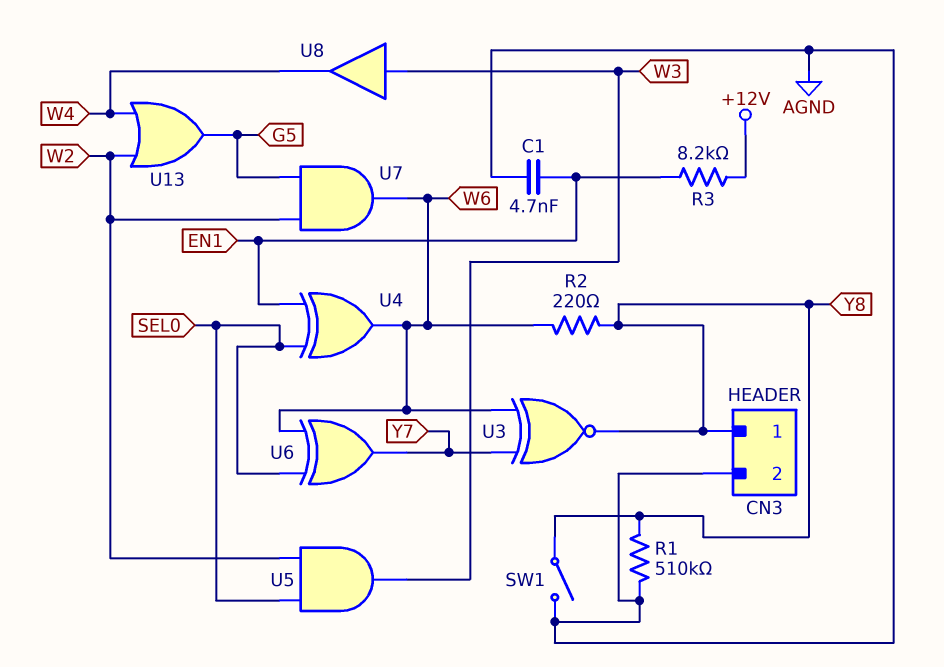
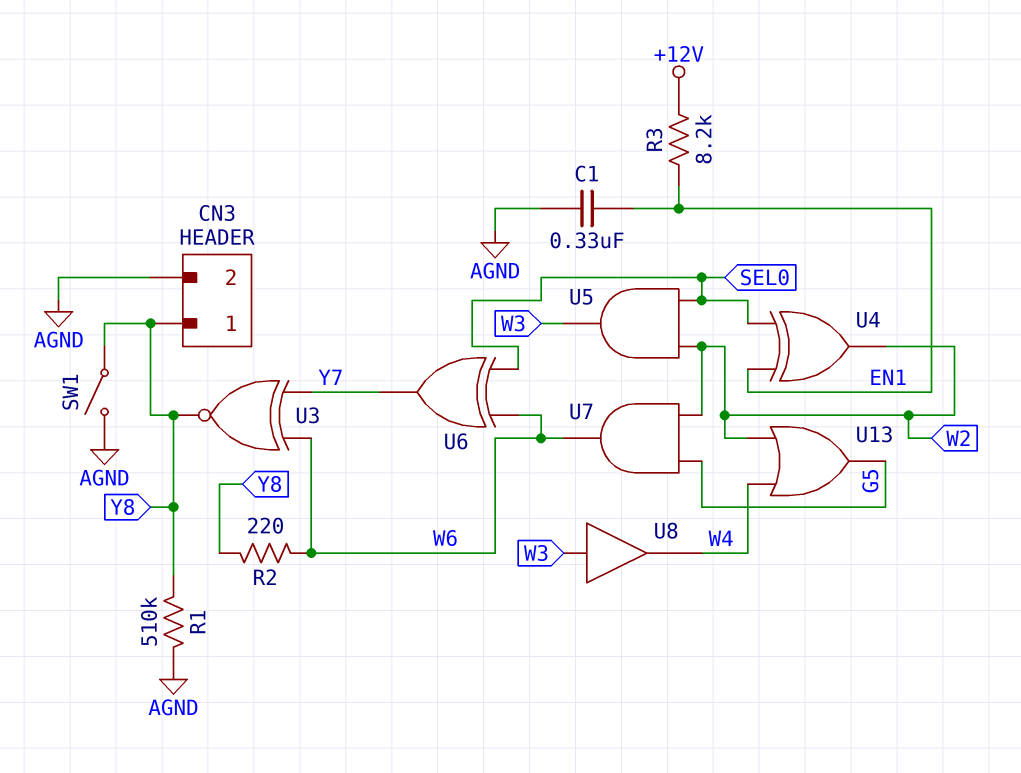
C1: 4.7nF (AGND, EN1) -> 330nF (AGND, EN1)
U4: XOR (in EN1, in SEL0, out W6) -> XOR (in EN1, in SEL0, out W2)

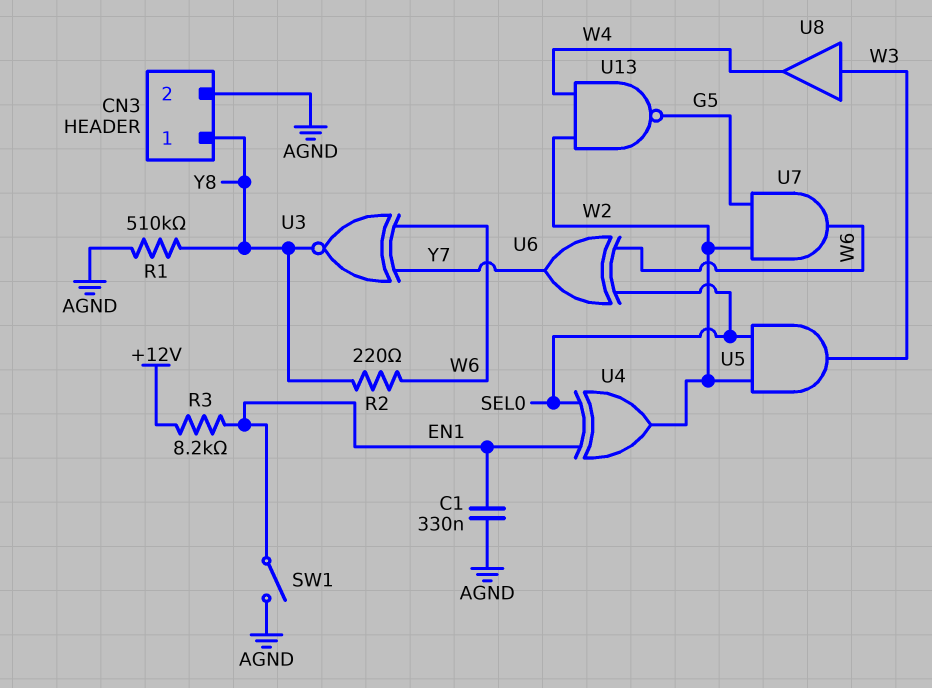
SW1: switch (AGND, Y8) -> switch (AGND, EN1)
U13: OR (in W2, in W4, out G5) -> NAND (in W2, in W4, out G5)

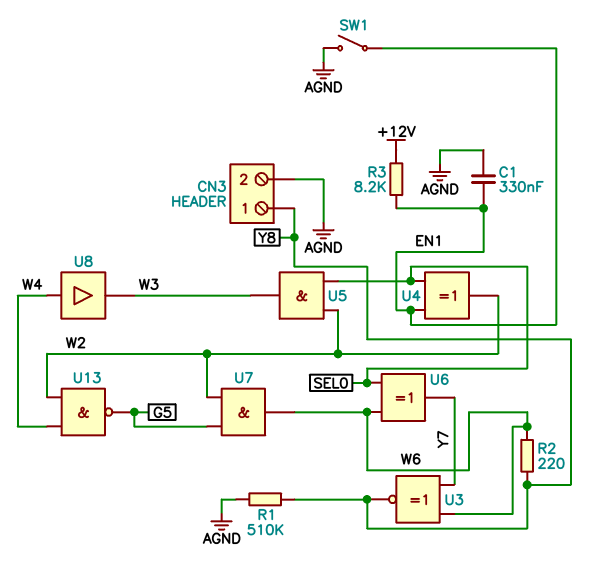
U8: buffer (in W3, out W4) -> buffer (in W4, out W3)

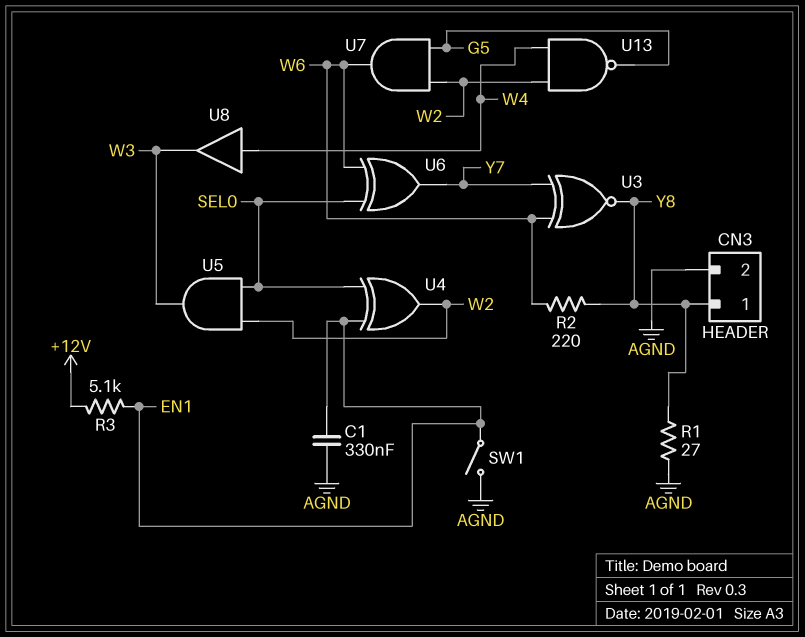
R1: 510k (AGND, Y8) -> 27 (AGND, Y8)
R3: 8.2k (+12V, EN1) -> 5.1k (+12V, EN1)

